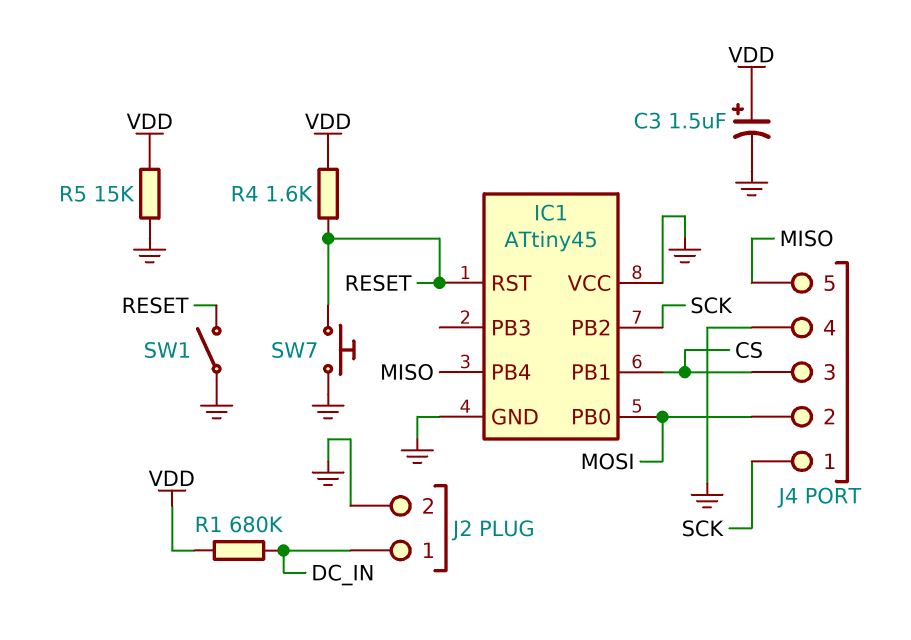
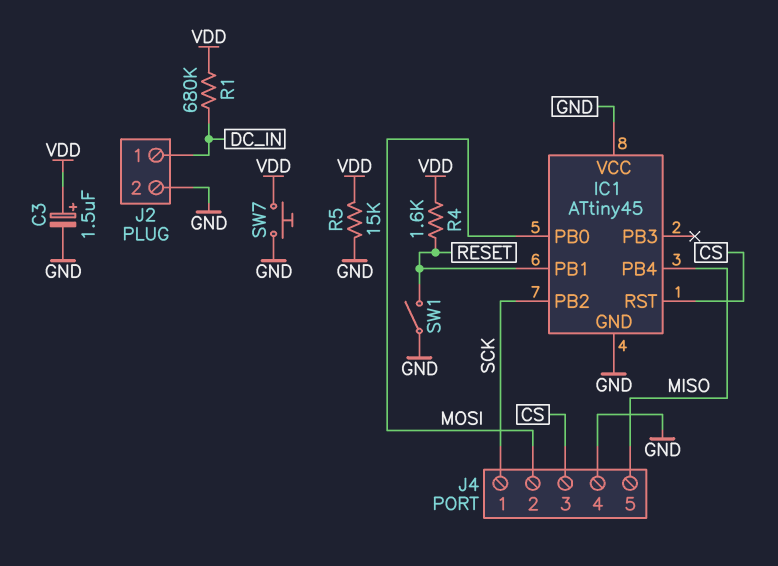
IC1 pin PB1: CS -> RESET
IC1 pin RST: RESET -> CS
SW7: button (GND, RESET) -> button (GND, VDD)

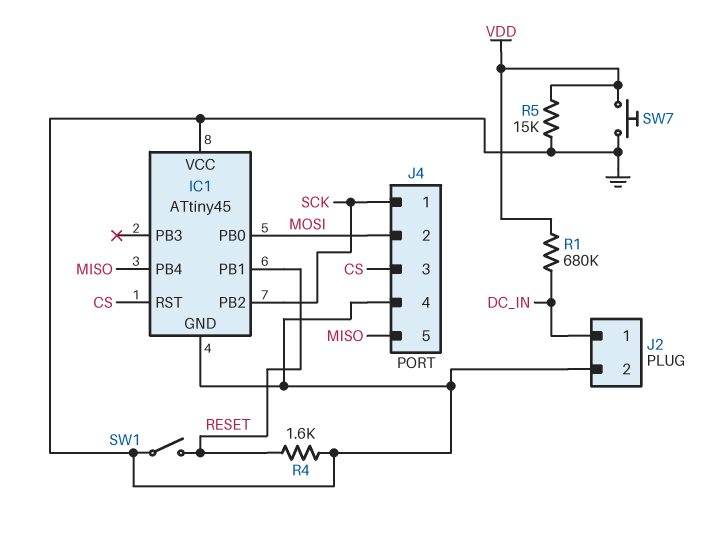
C3: 1.5uF (plus VDD, minus GND) -> none
R4: 1.6k (RESET, VDD) -> 1.6k (GND, RESET)

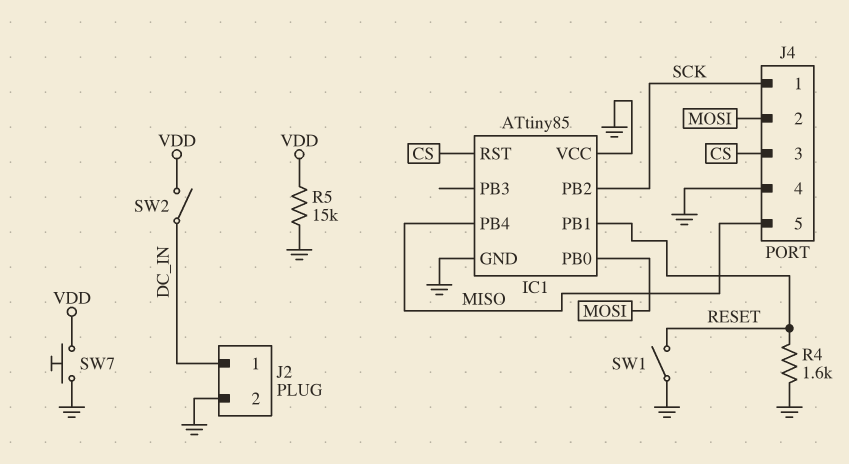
IC1: ATtiny45 -> ATtiny85
R1: 680k (DC_IN, VDD) -> none
SW2: none -> switch (DC_IN, VDD)

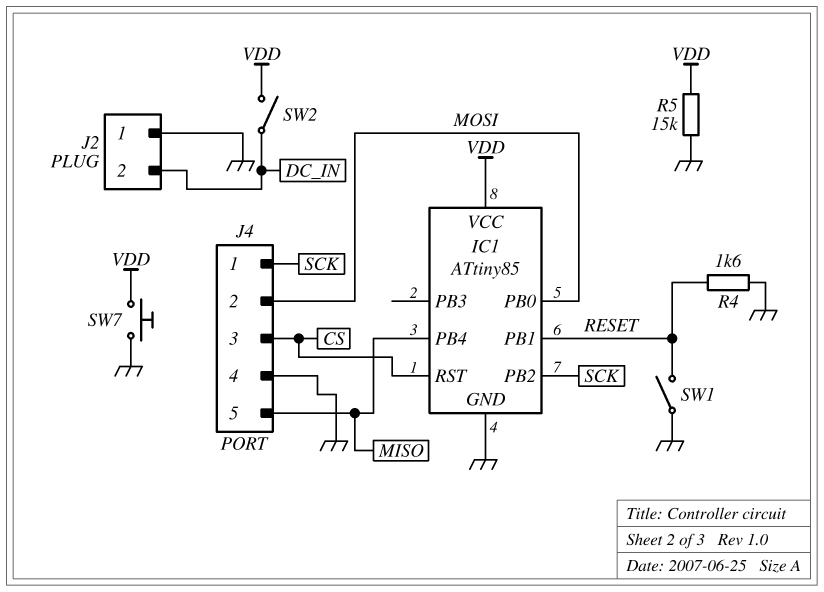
IC1 pin VCC: GND -> VDD
J2 pin 1: DC_IN -> GND
J2 pin 2: GND -> DC_IN

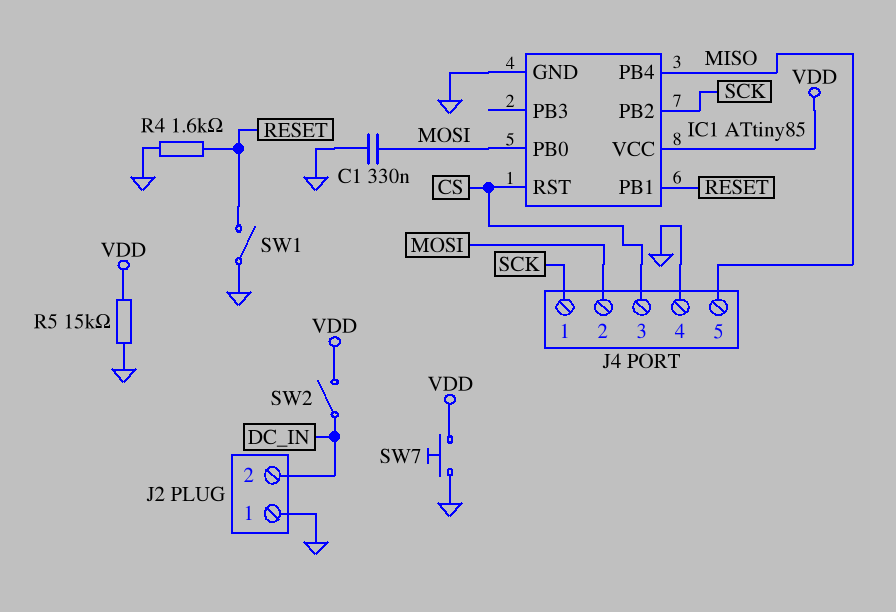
C1: none -> 330nF (GND, MOSI)

